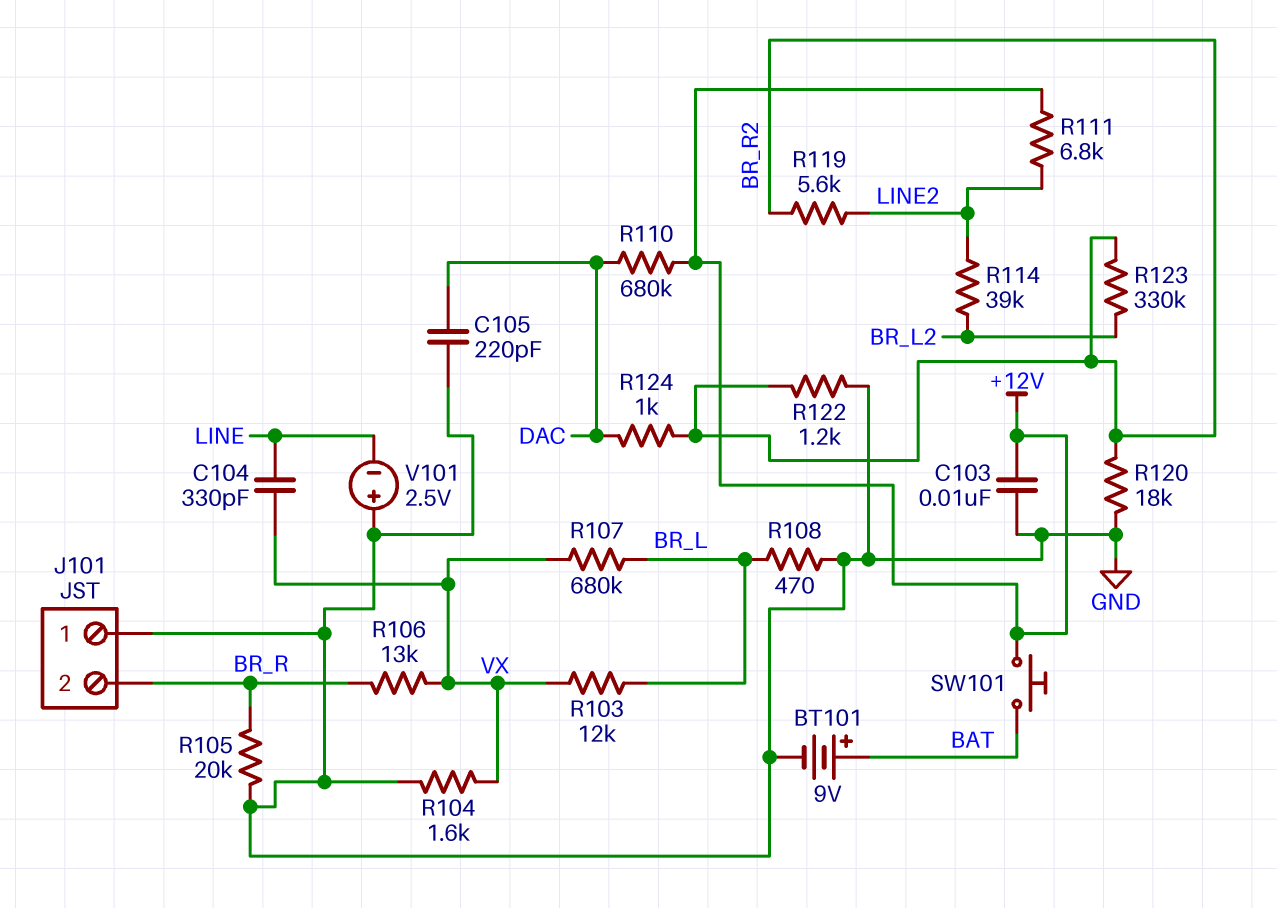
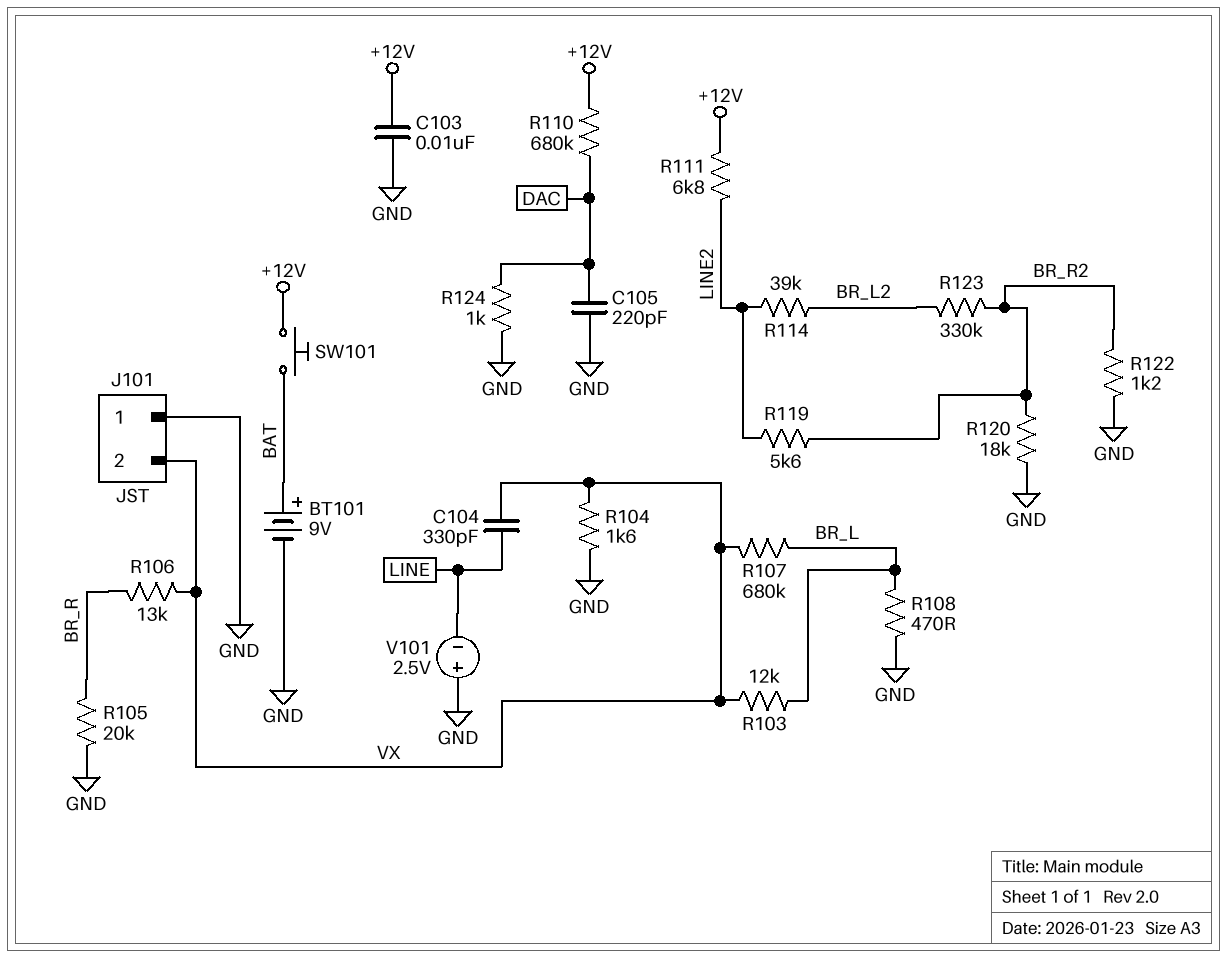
J101 pin 2: BR_R -> VX
R124: 1k (BR_R2, DAC) -> 1k (DAC, GND)

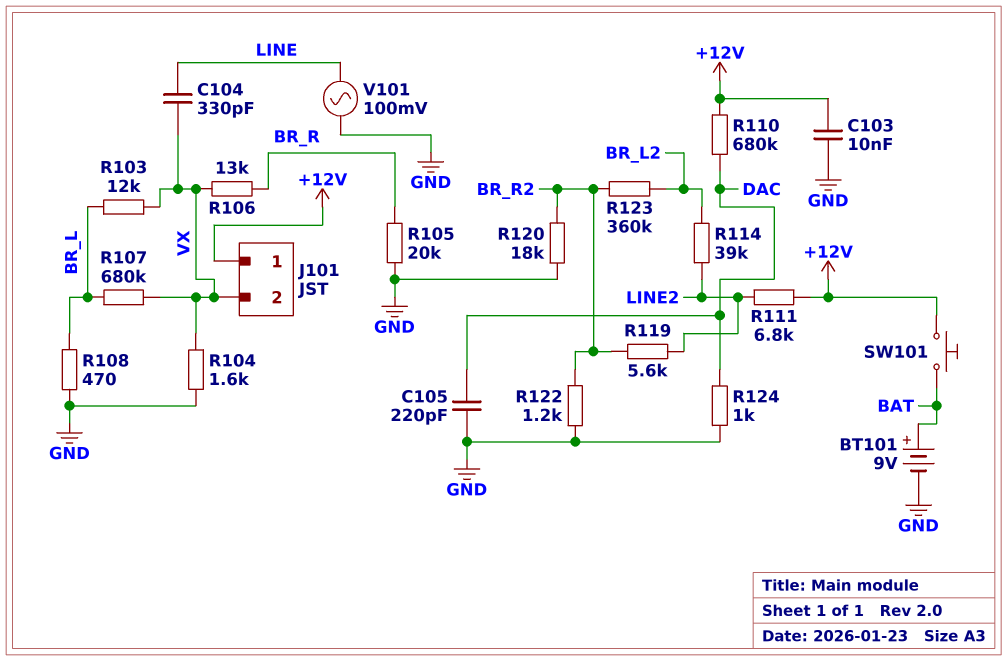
J101 pin 1: GND -> +12V
R123: 330k (BR_L2, BR_R2) -> 360k (BR_L2, BR_R2)
V101: 2.5V (plus GND, minus LINE) -> AC 100mV (GND, LINE)

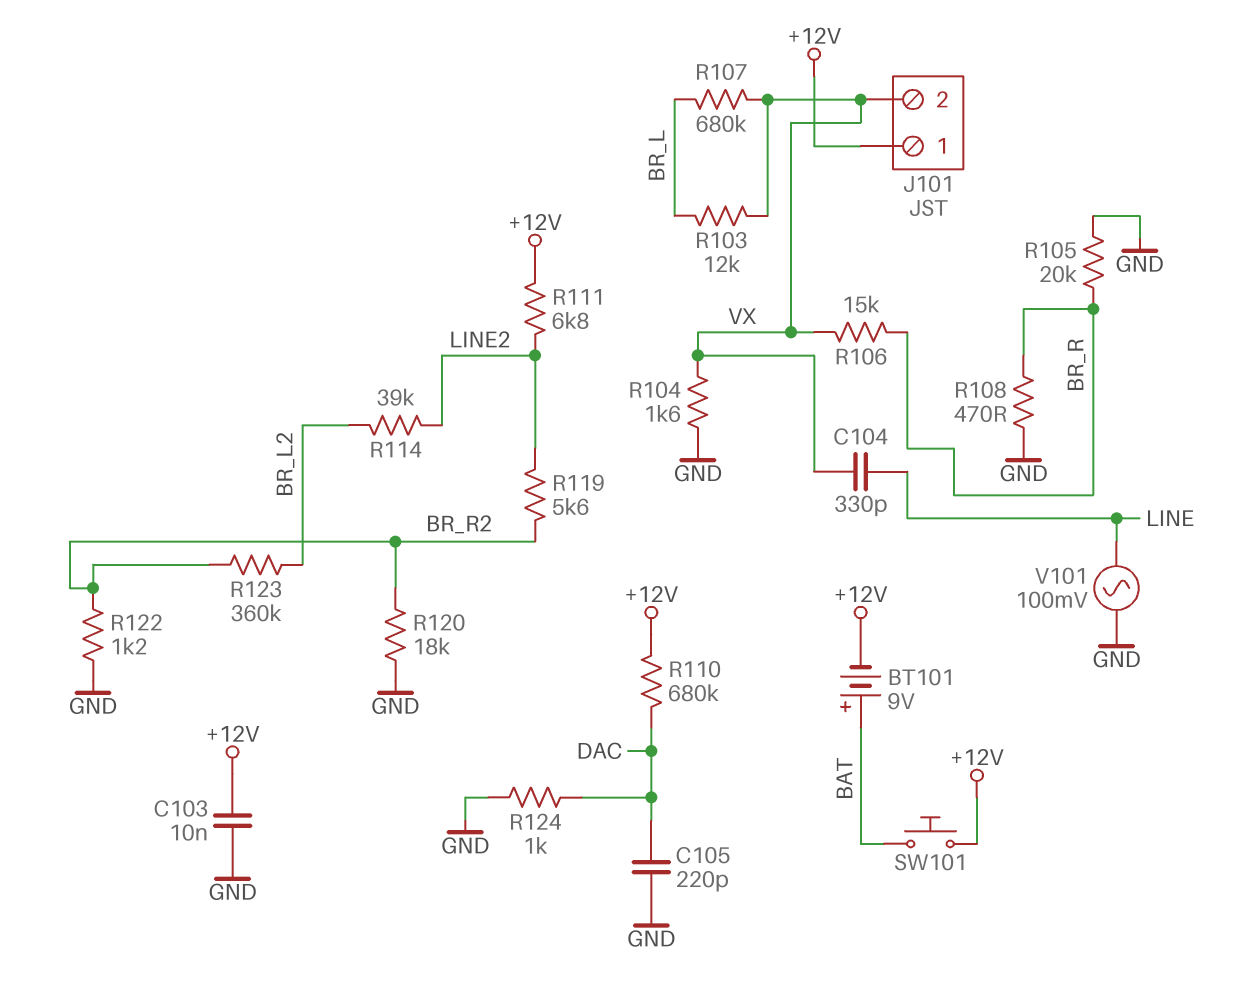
BT101: 9V (plus BAT, minus GND) -> 9V (plus BAT, minus +12V)
R106: 13k (BR_R, VX) -> 15k (BR_R, VX)
R108: 470 (BR_L, GND) -> 470 (BR_R, GND)

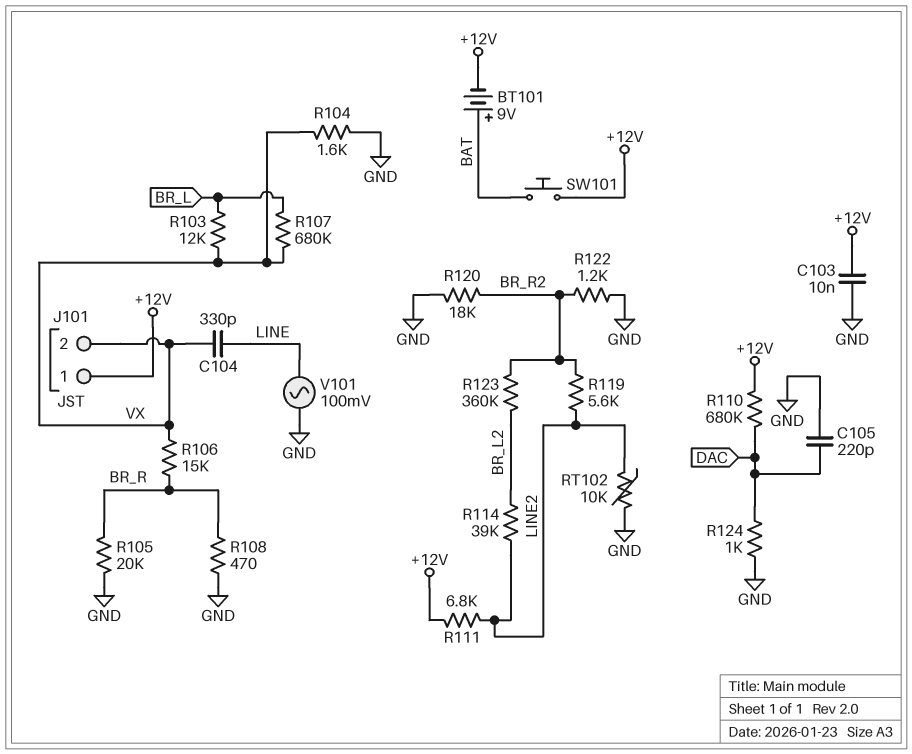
RT102: none -> 10k (GND, LINE2)

